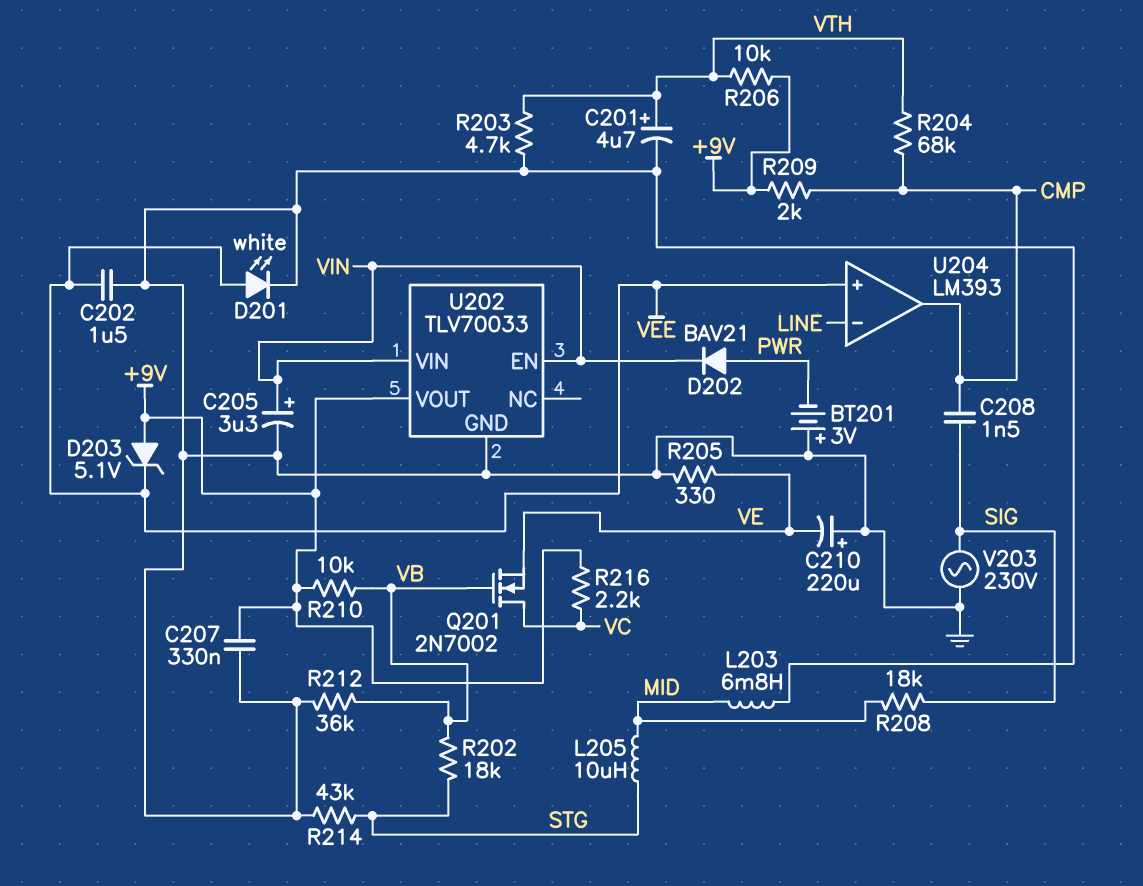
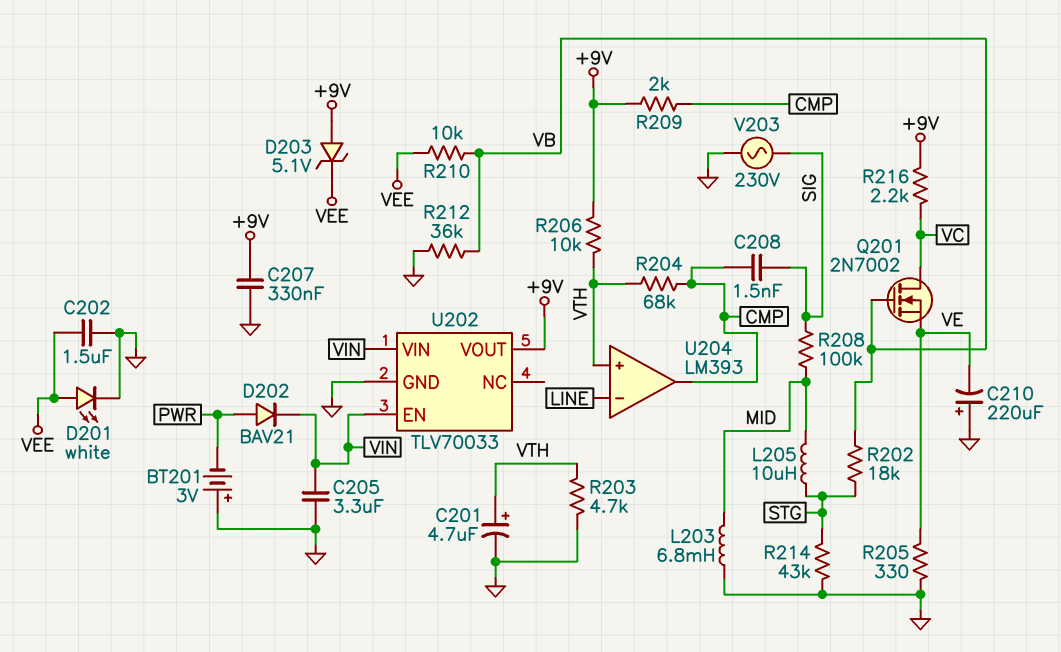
C205: 3.3uF (plus VIN, minus GND) -> 3.3uF (GND, VIN)
R208: 18k (MID, SIG) -> 100k (MID, SIG)
R210: 10k (+9V, VB) -> 10k (VB, VEE)
U204 pin in+: VEE -> VTH

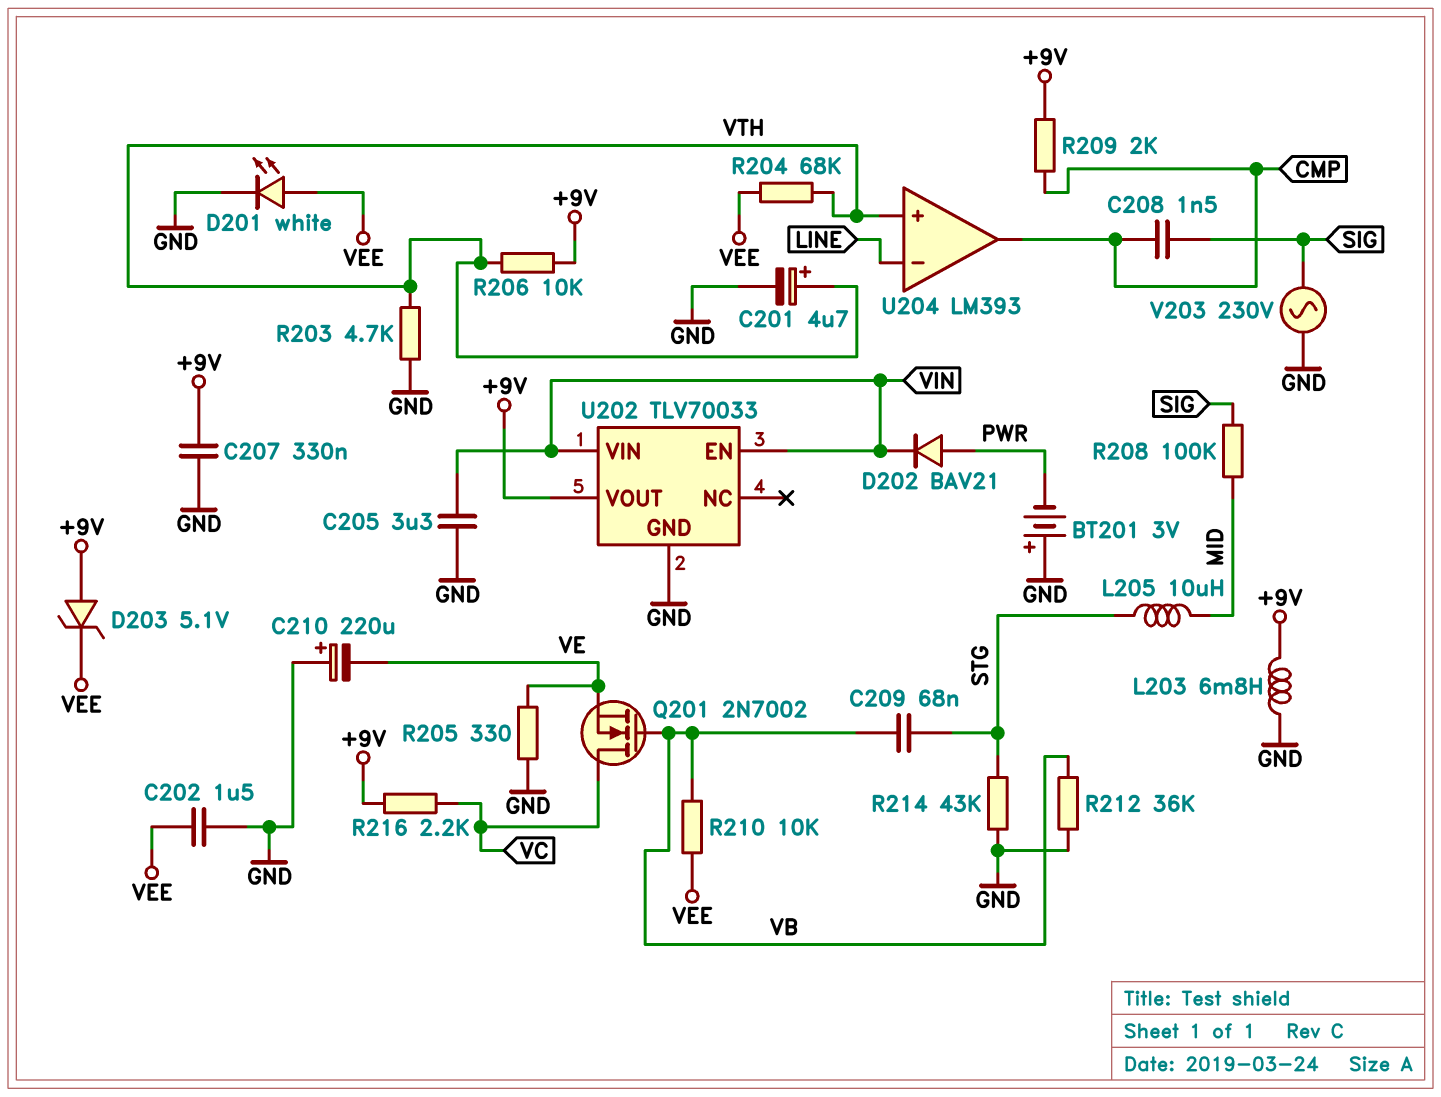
C209: none -> 68nF (STG, VB)
L203: 6.8mH (GND, MID) -> 6.8mH (+9V, GND)
R202: 18k (STG, VB) -> none
R204: 68k (CMP, VTH) -> 68k (VEE, VTH)

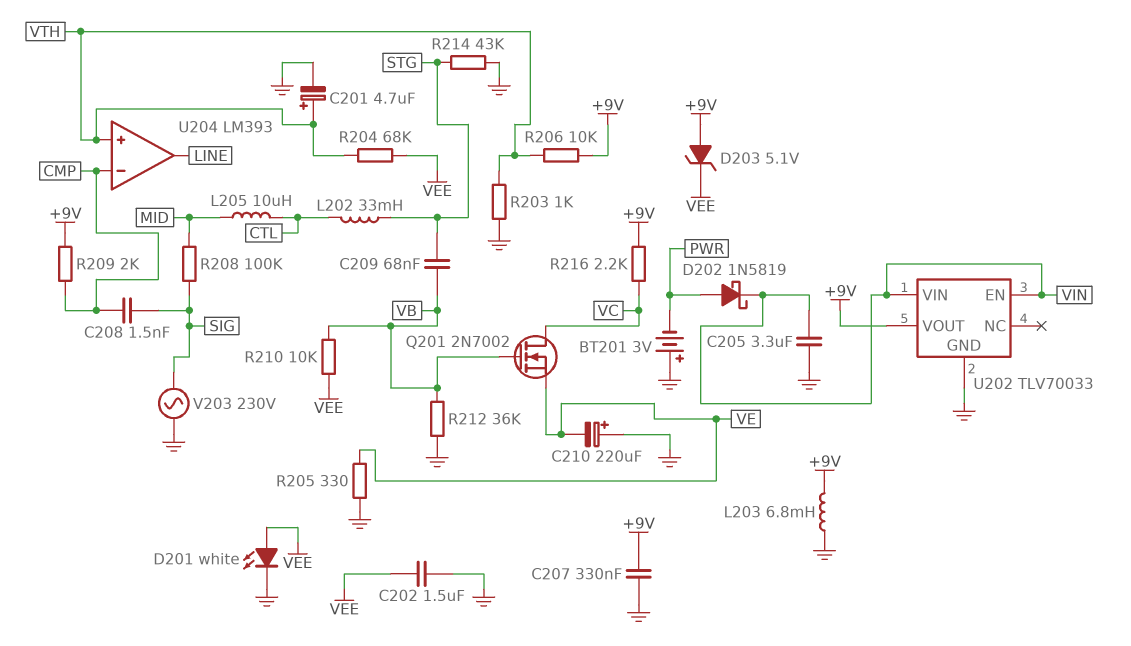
D202: diode BAV21 (A PWR, K VIN) -> schottky 1N5819 (A PWR, K VIN)
L202: none -> 33mH (CTL, STG)
L205: 10uH (MID, STG) -> 10uH (CTL, MID)
R203: 4.7k (GND, VTH) -> 1k (GND, VTH)
U204 pin in-: LINE -> CMP
U204 pin out: CMP -> LINE

